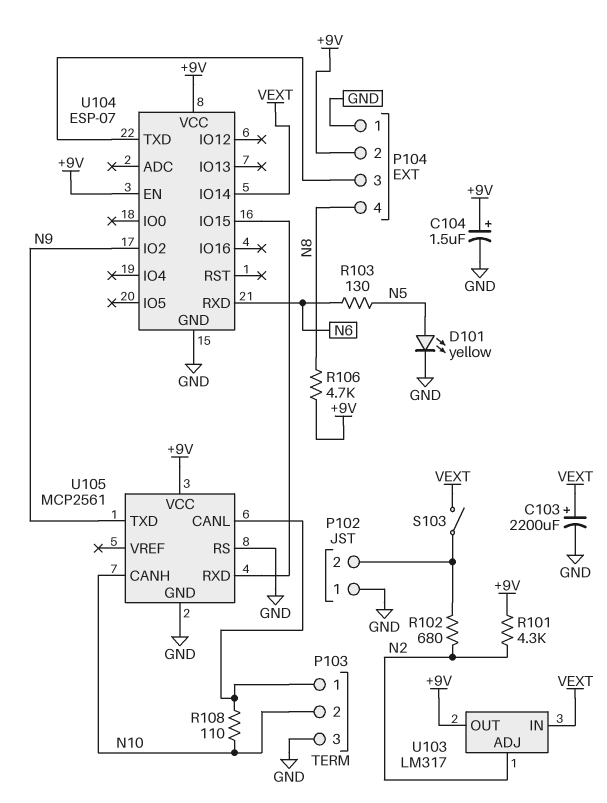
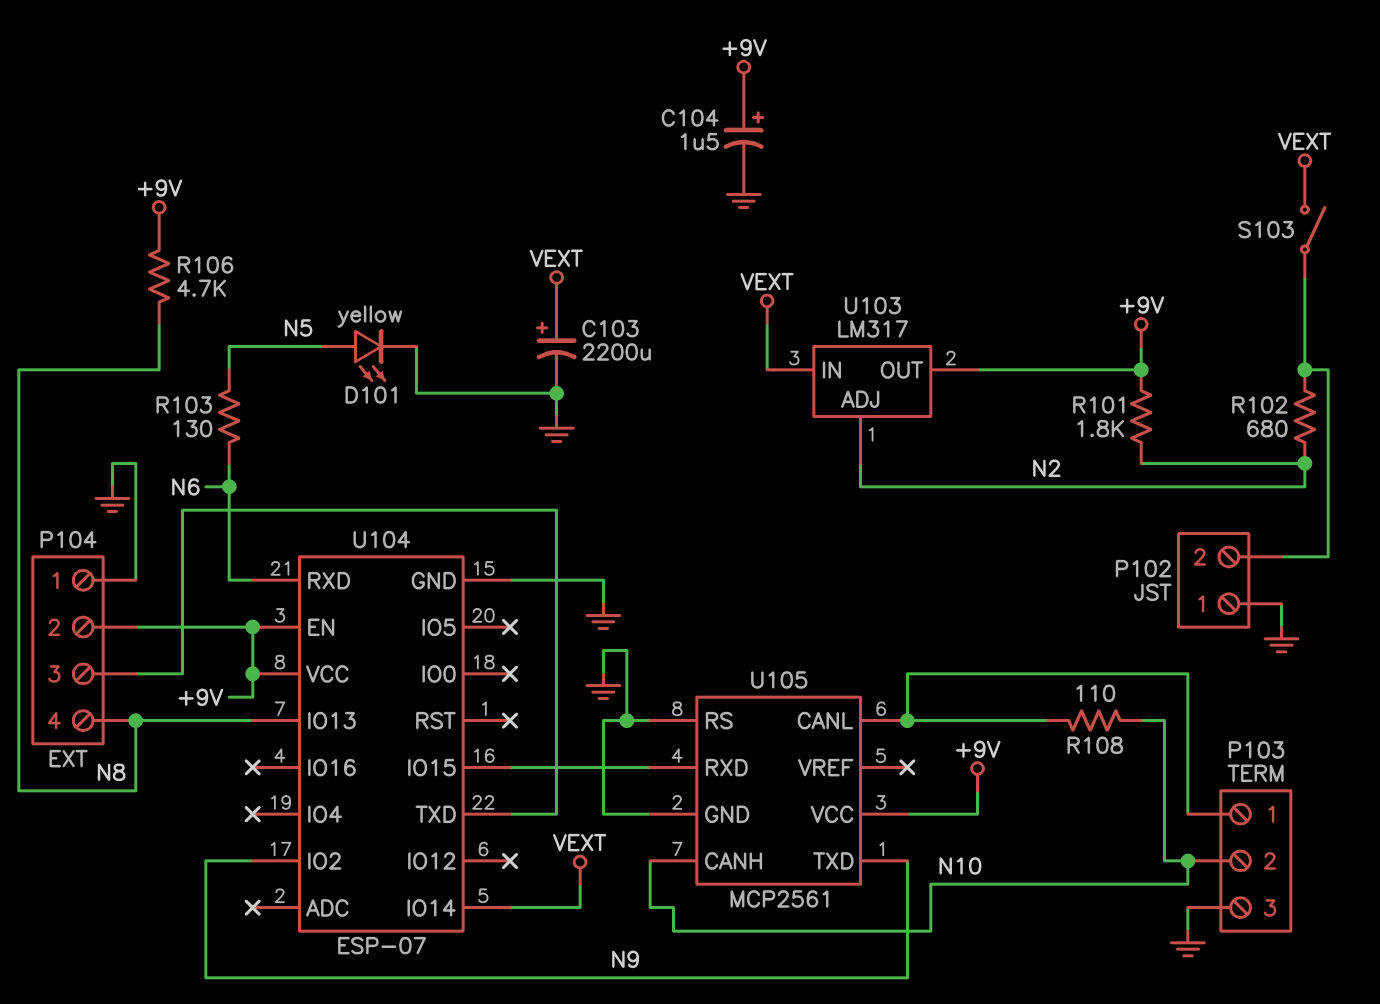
R101: 4.3k (+9V, N2) -> 1.8k (+9V, N2)
U104 pin IO13: none -> N8

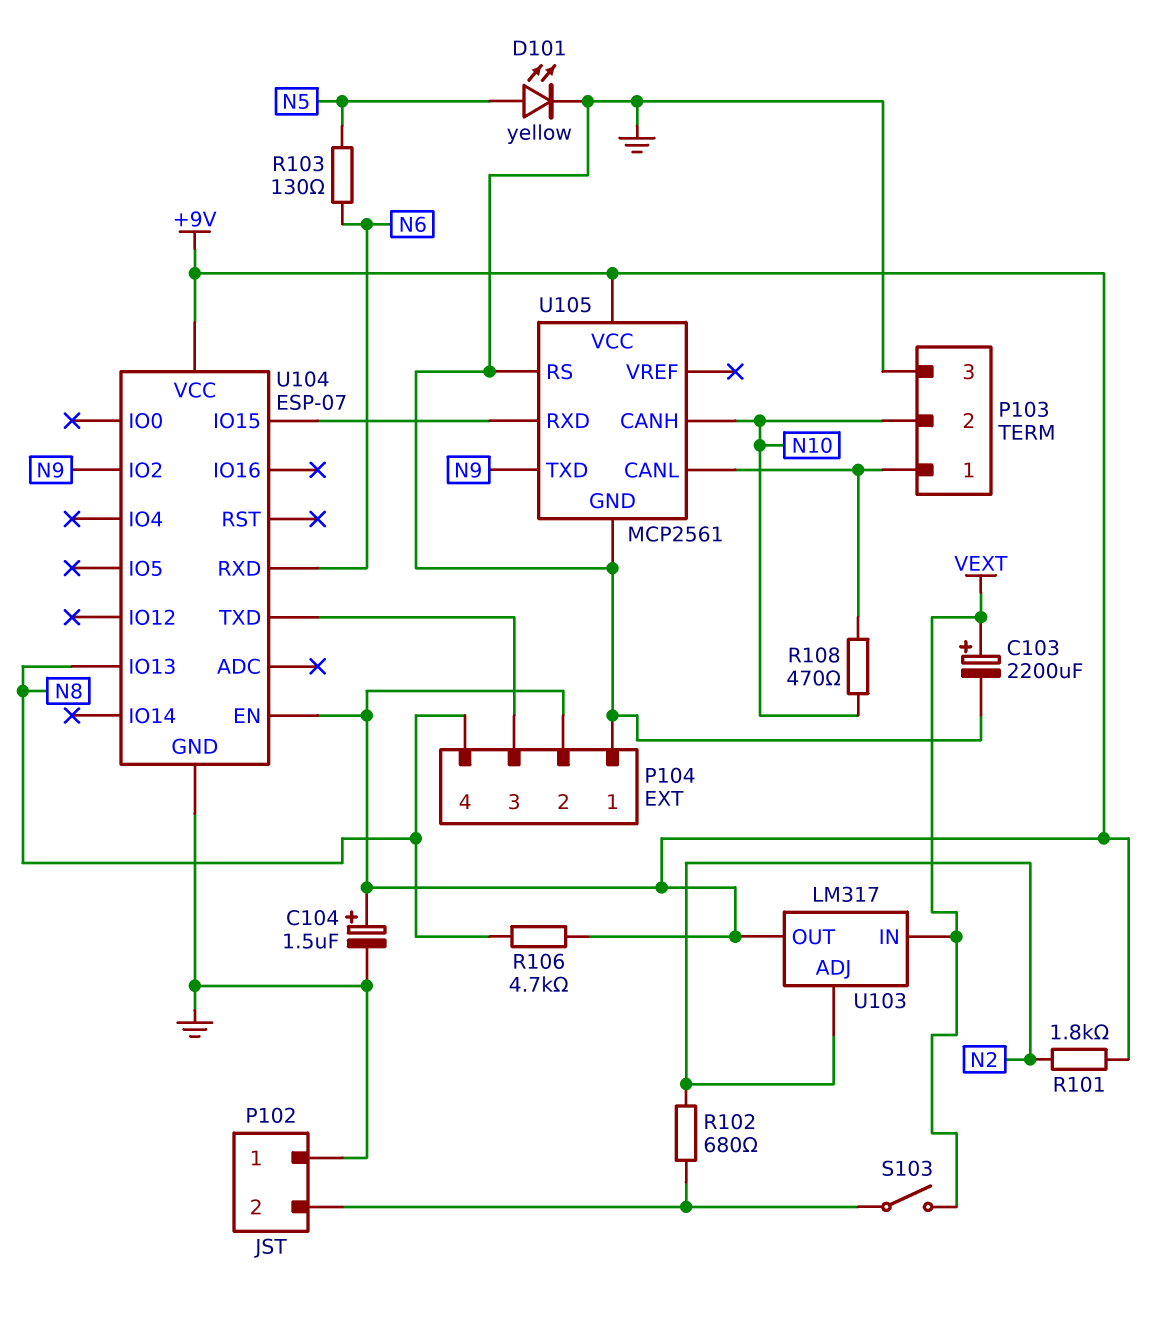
R108: 110 (N10, P103/1) -> 470 (N10, P103/1)
U104 pin IO14: VEXT -> none

